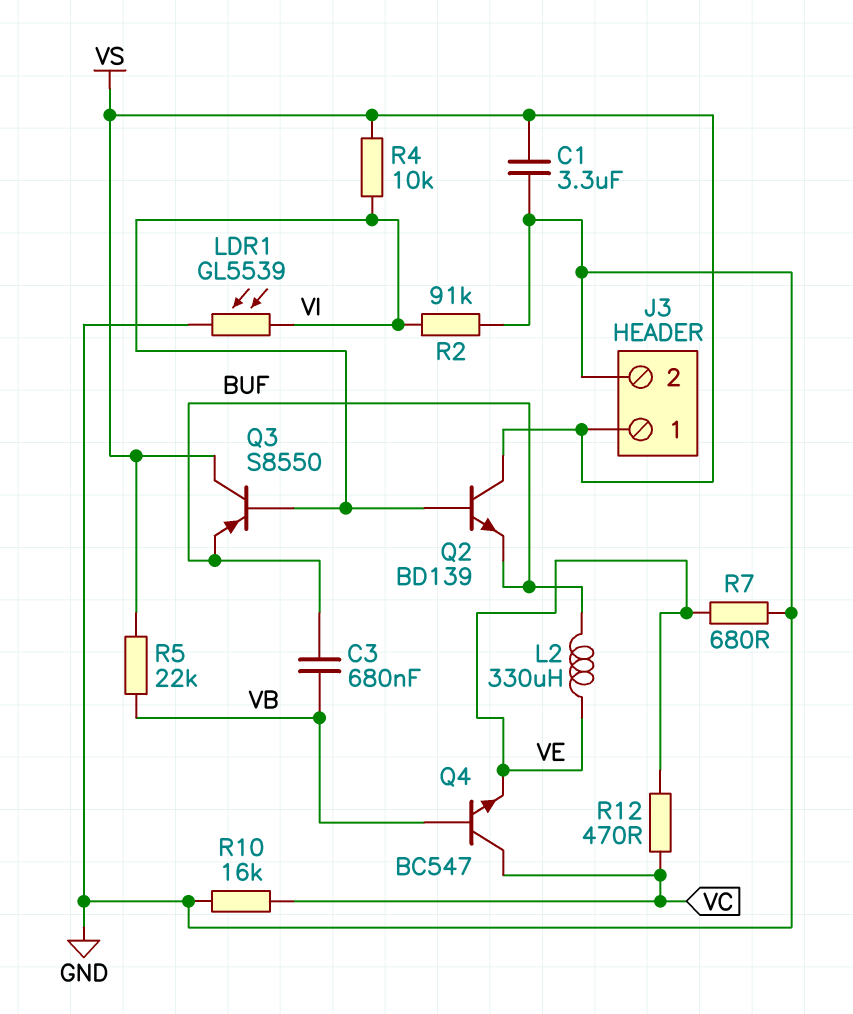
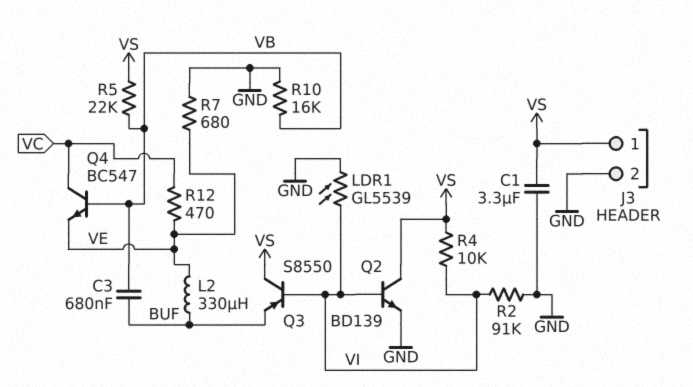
Q2: NPN BD139 (B VI, C VS, E BUF) -> NPN BD139 (B VI, C VS, E GND)
R10: 16k (GND, VC) -> 16k (GND, VB)

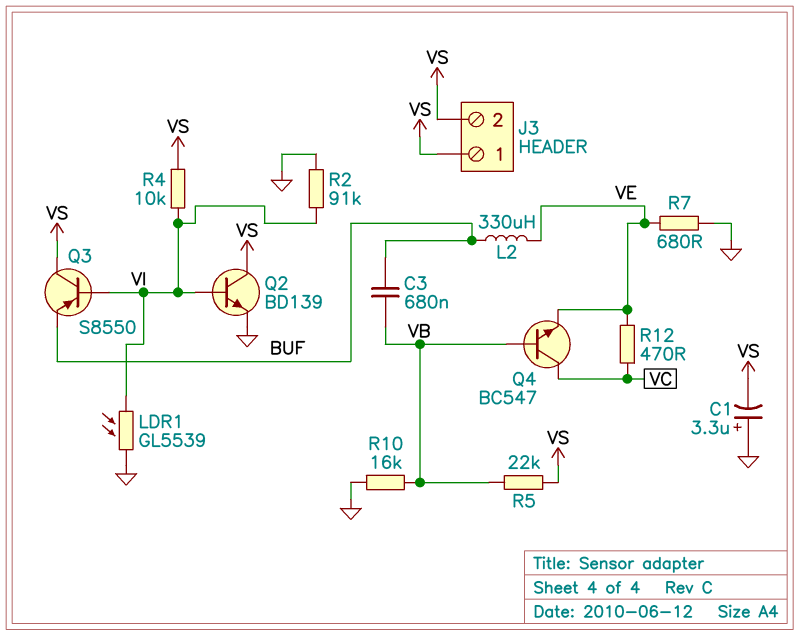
C1: 3.3uF (GND, VS) -> 3.3uF (plus GND, minus VS)
J3 pin 2: GND -> VS

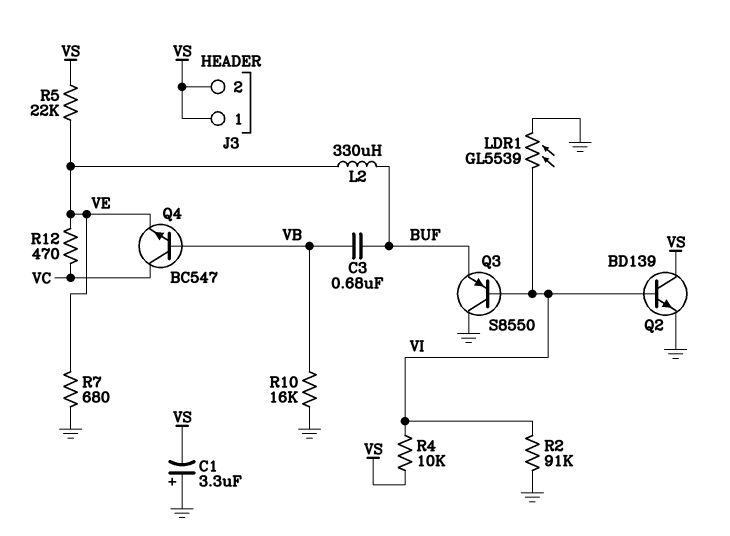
Q3: PNP S8550 (B VI, C VS, E BUF) -> PNP S8550 (B VI, C GND, E BUF)
R5: 22k (VB, VS) -> 22k (VE, VS)

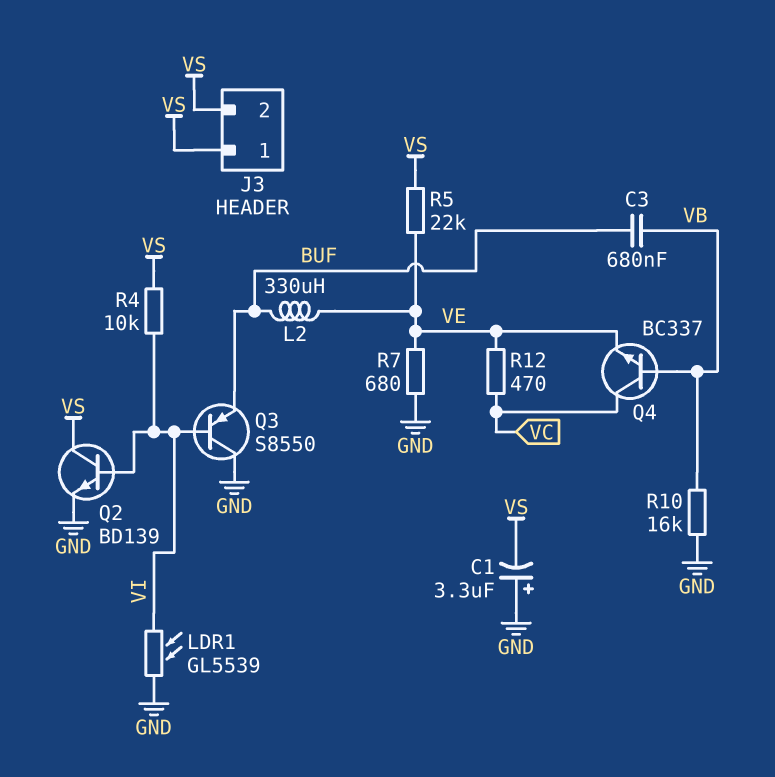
Q4: NPN BC547 (B VB, C VC, E VE) -> NPN BC337 (B VB, C VC, E VE)
R2: 91k (GND, VI) -> none

